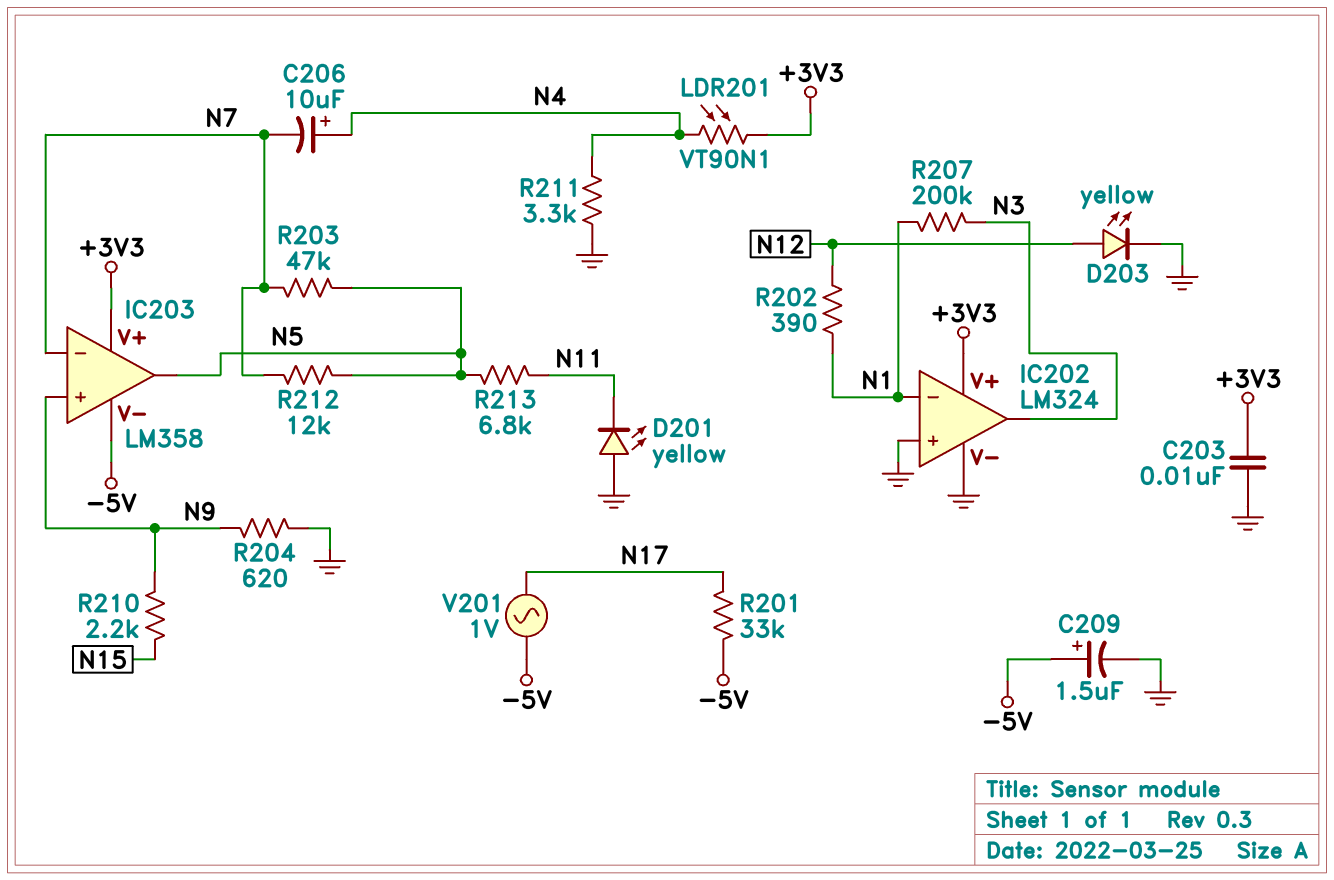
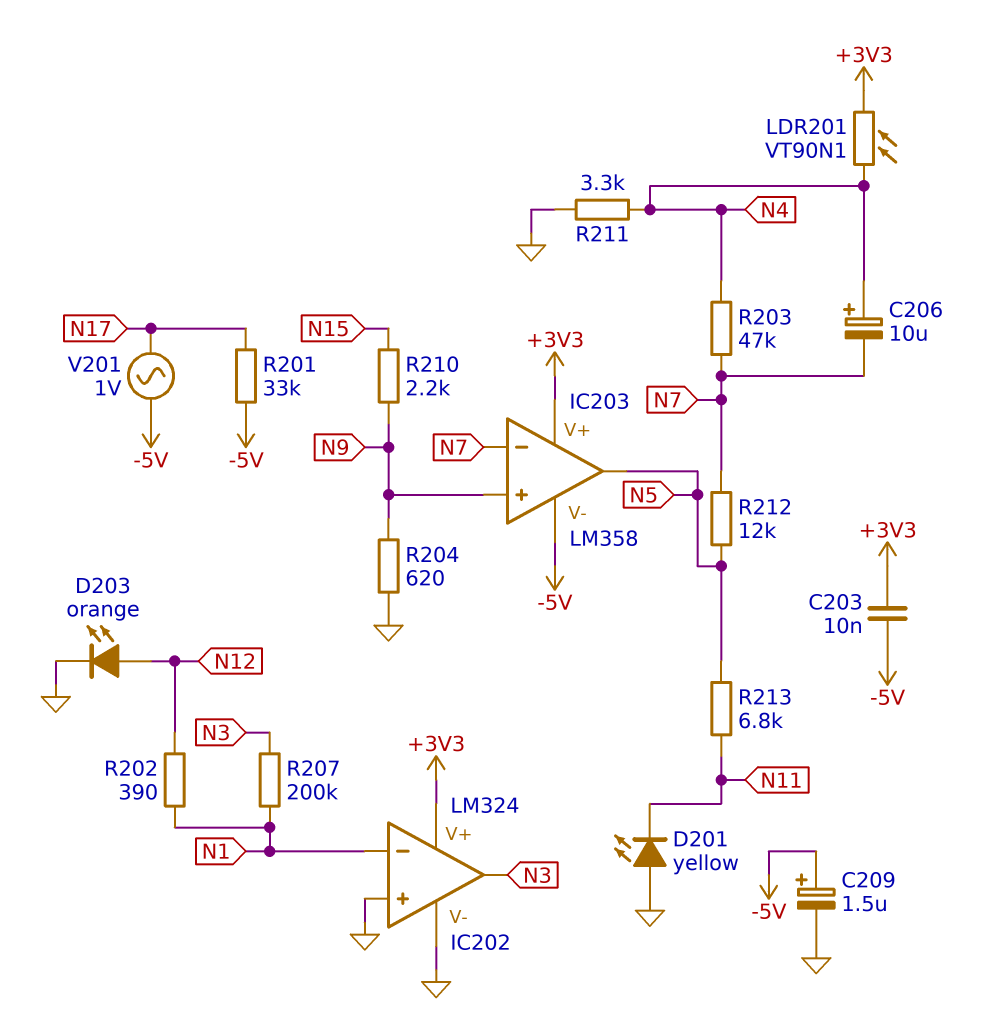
C203: 10nF (+3V3, GND) -> 10nF (+3V3, -5V)
D203: LED yellow (A N12, K GND) -> LED orange (A N12, K GND)
R203: 47k (N5, N7) -> 47k (N4, N7)

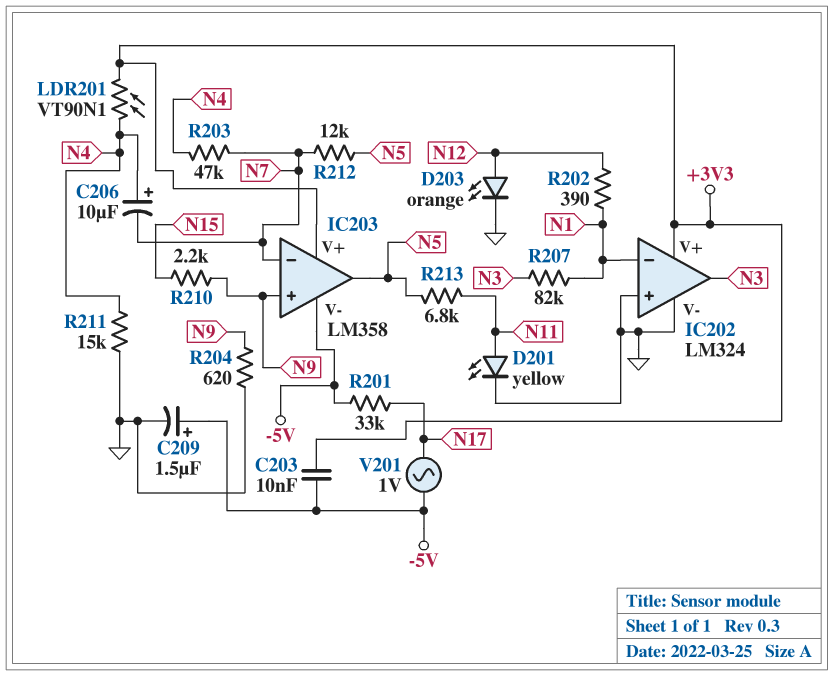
D201: LED yellow (A GND, K N11) -> LED yellow (A N11, K GND)
R207: 200k (N1, N3) -> 82k (N1, N3)
R211: 3.3k (GND, N4) -> 15k (GND, N4)

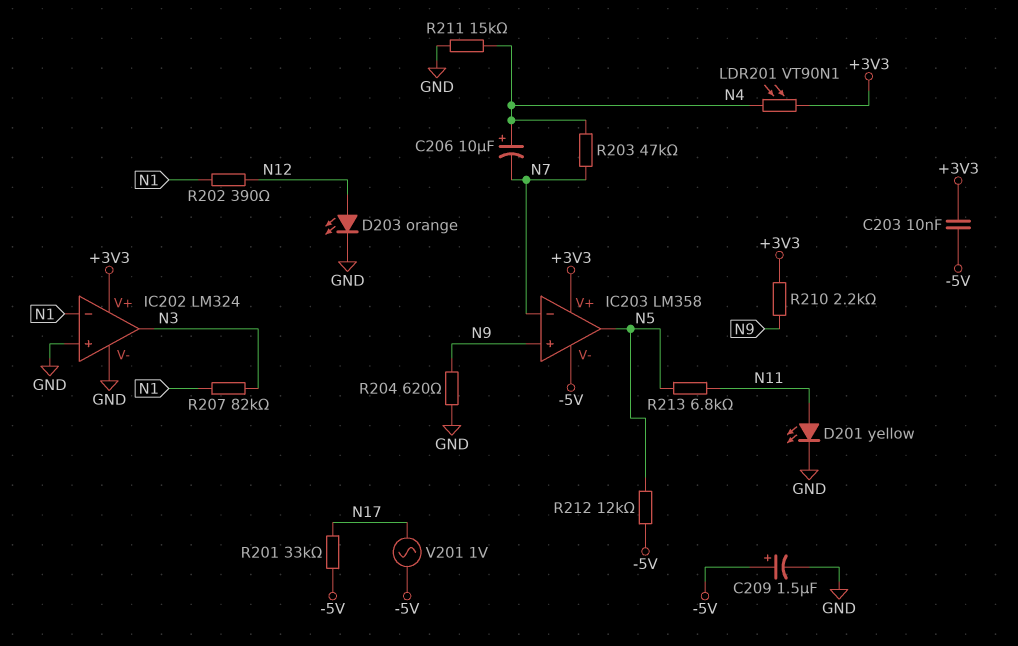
R210: 2.2k (N9, N15) -> 2.2k (+3V3, N9)
R212: 12k (N5, N7) -> 12k (-5V, N5)

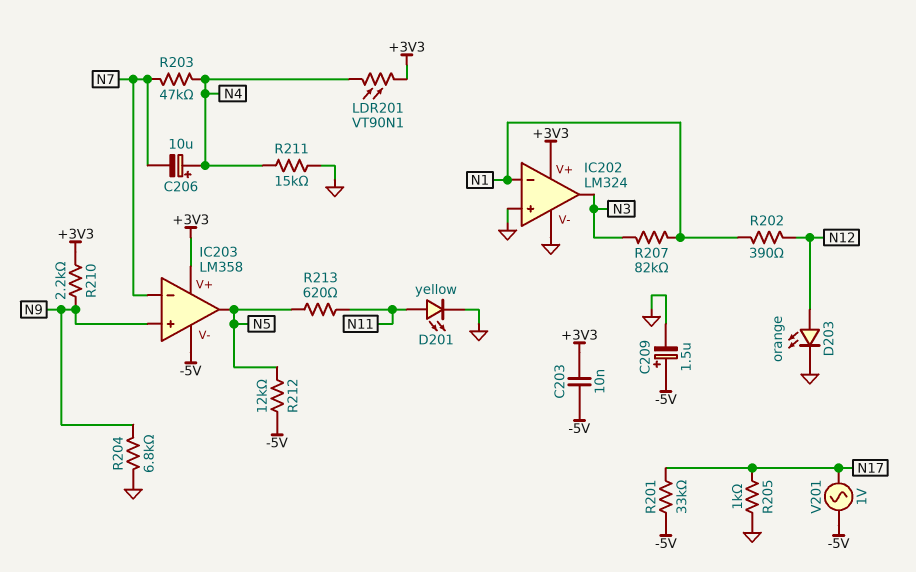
R204: 620 (GND, N9) -> 6.8k (GND, N9)
R205: none -> 1k (GND, N17)
R213: 6.8k (N5, N11) -> 620 (N5, N11)

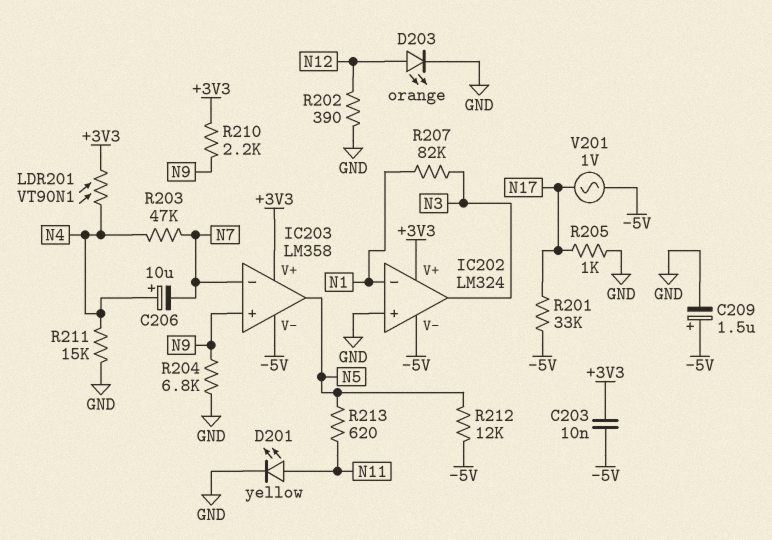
IC202 pin V-: GND -> -5V
R202: 390 (N1, N12) -> 390 (GND, N12)

